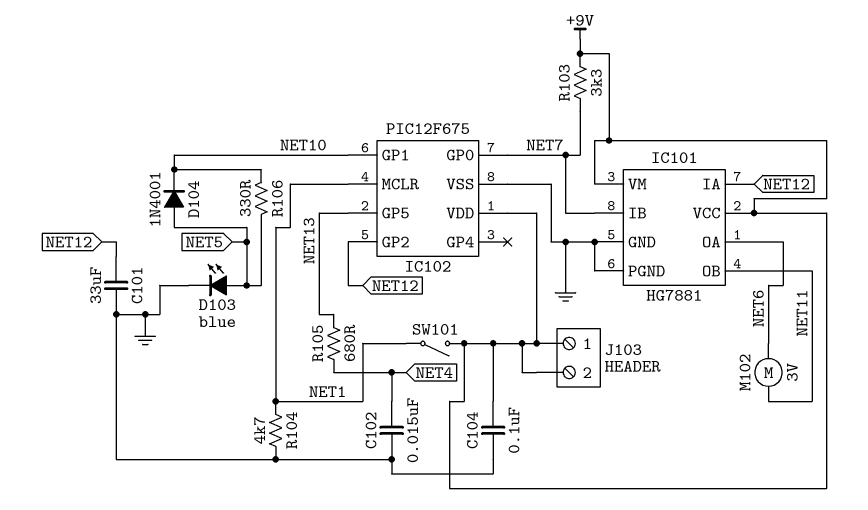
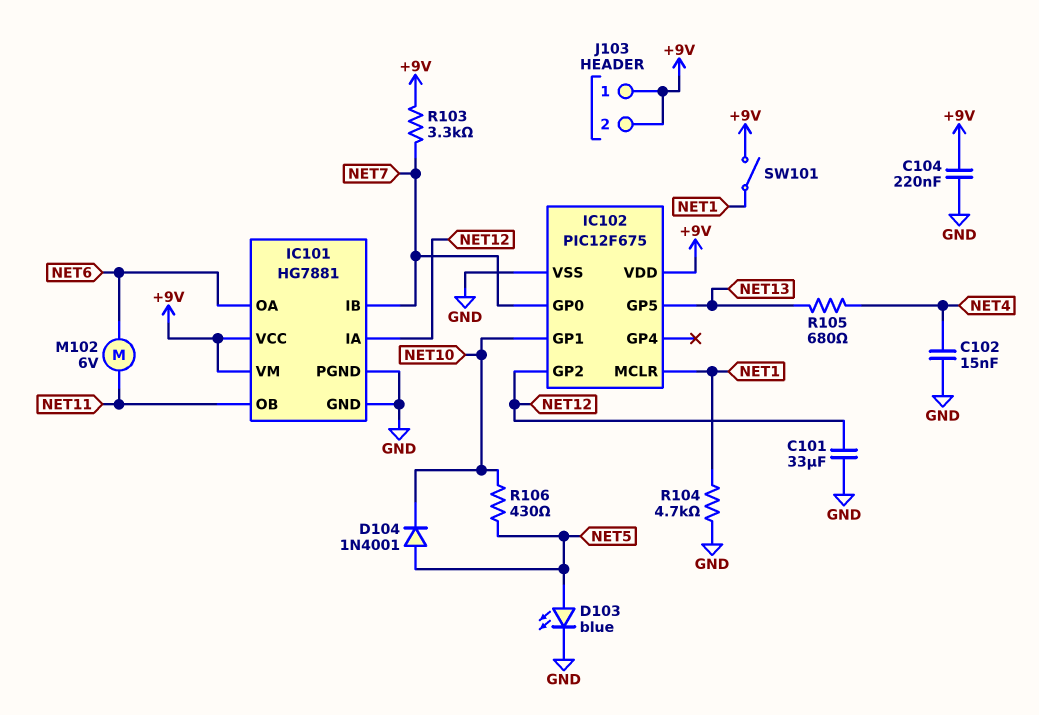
C104: 100nF (+9V, GND) -> 220nF (+9V, GND)
M102: motor 3V (NET6, NET11) -> motor 6V (NET6, NET11)
R106: 330 (NET5, NET10) -> 430 (NET5, NET10)

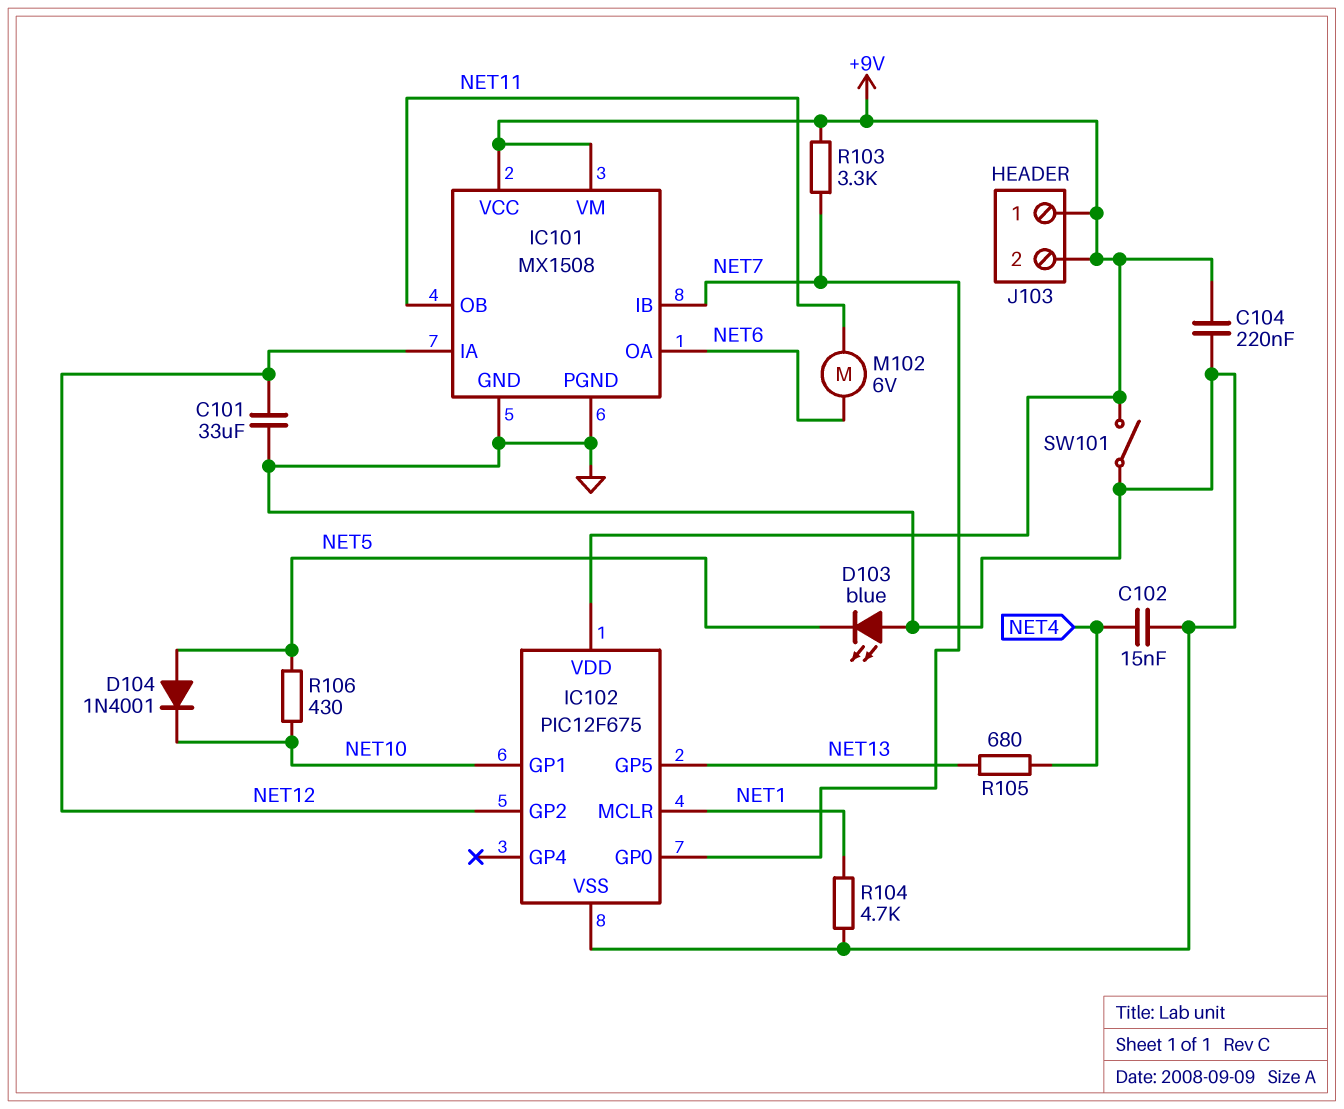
D103: LED blue (A NET5, K GND) -> LED blue (A GND, K NET5)
IC101: HG7881 -> MX1508
SW101: switch (+9V, NET1) -> switch (+9V, GND)

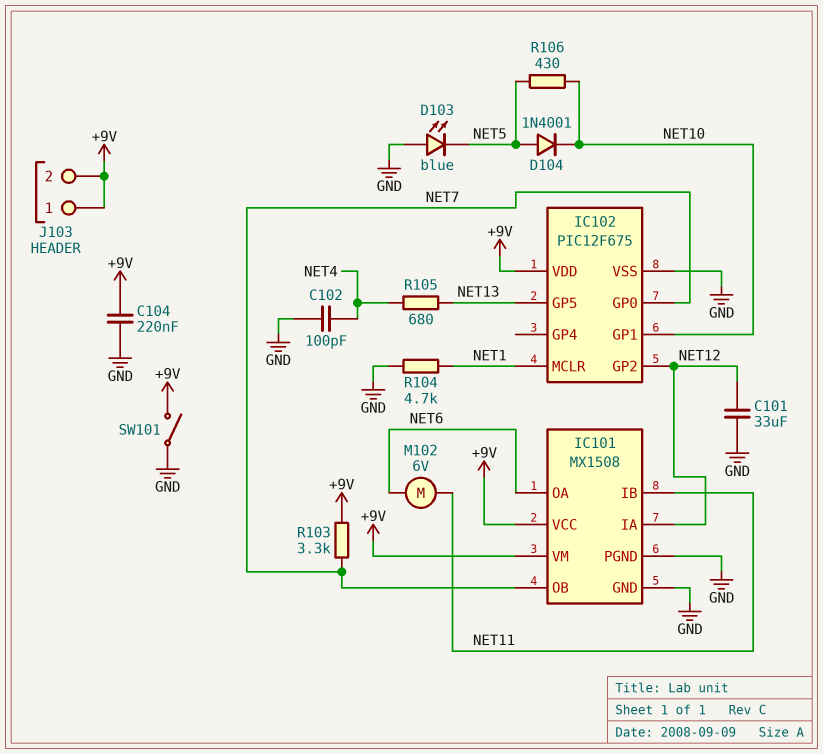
C102: 15nF (GND, NET4) -> 100pF (GND, NET4)
IC101 pin IB: NET7 -> NET11
IC101 pin OB: NET11 -> NET7

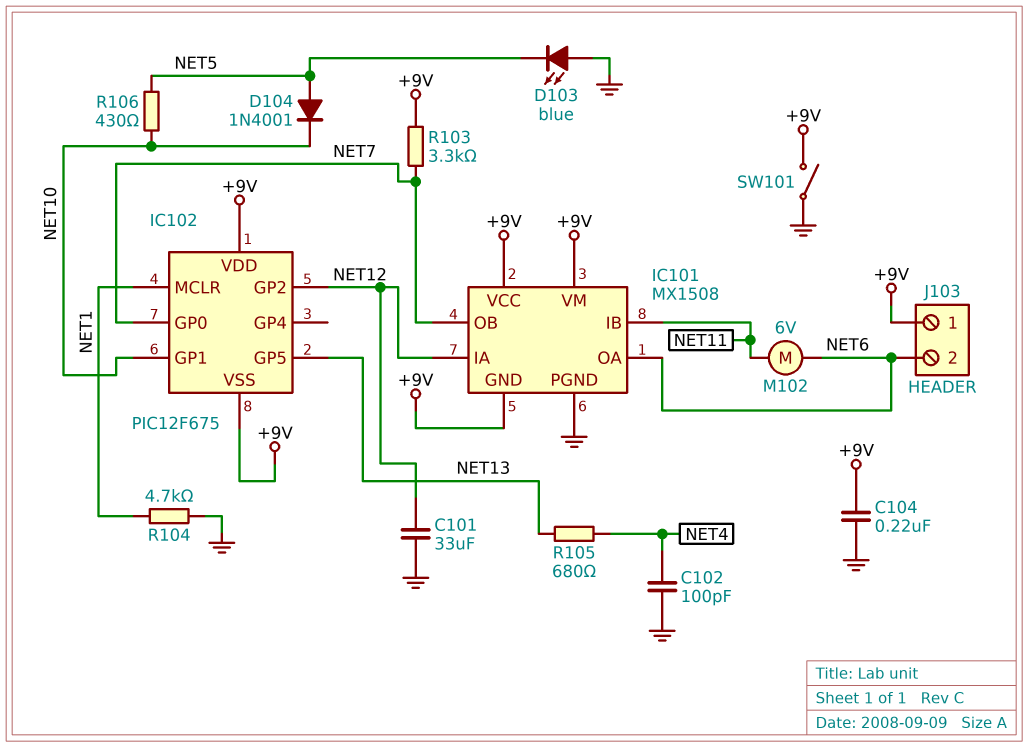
IC101 pin GND: GND -> +9V
IC102 pin VSS: GND -> +9V
J103 pin 2: +9V -> NET6

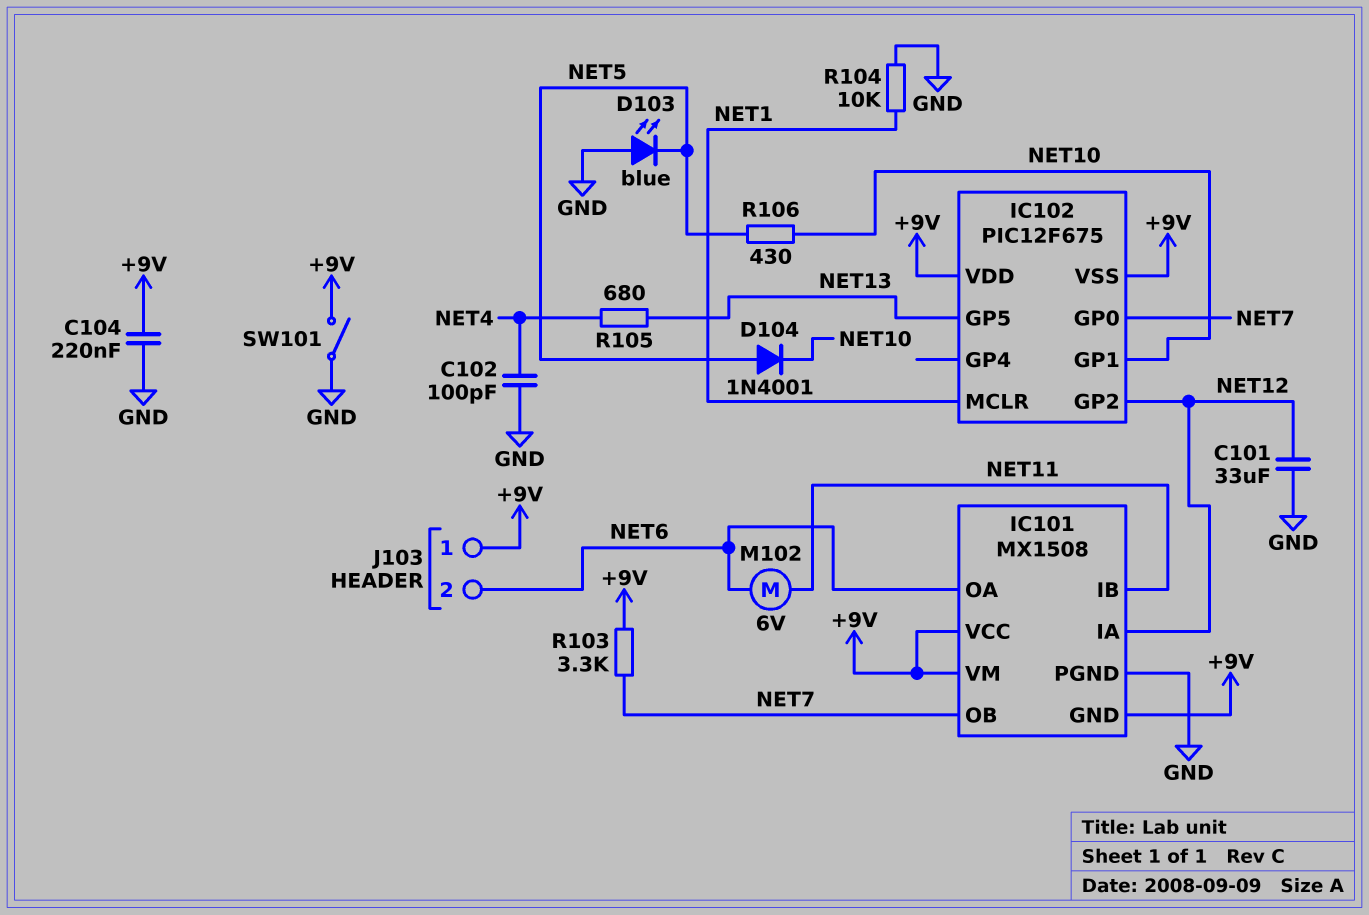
R104: 4.7k (GND, NET1) -> 10k (GND, NET1)

